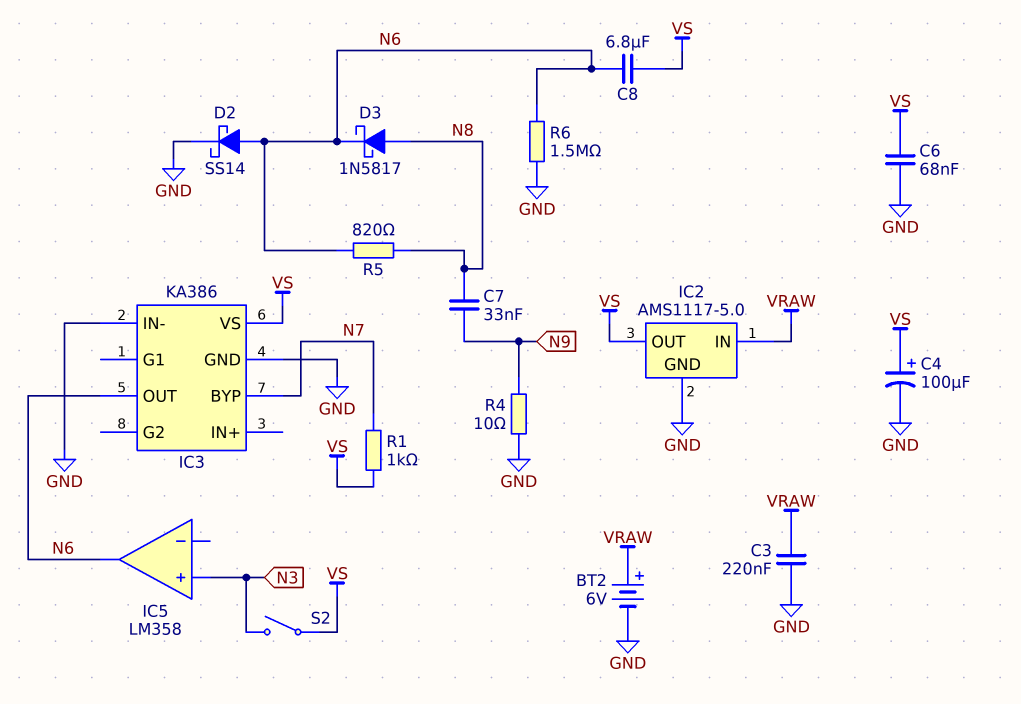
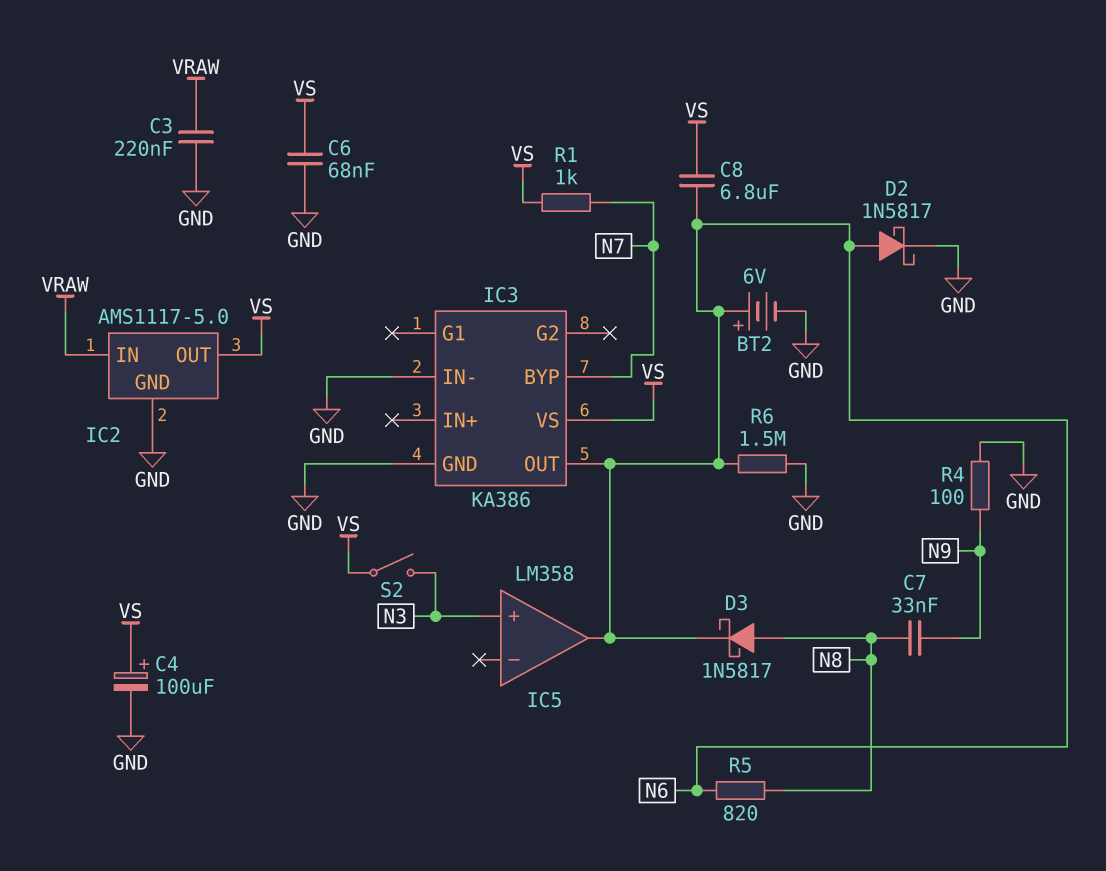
BT2: 6V (plus VRAW, minus GND) -> 6V (plus N6, minus GND)
D2: schottky SS14 (A N6, K GND) -> schottky 1N5817 (A N6, K GND)
R4: 10 (GND, N9) -> 100 (GND, N9)

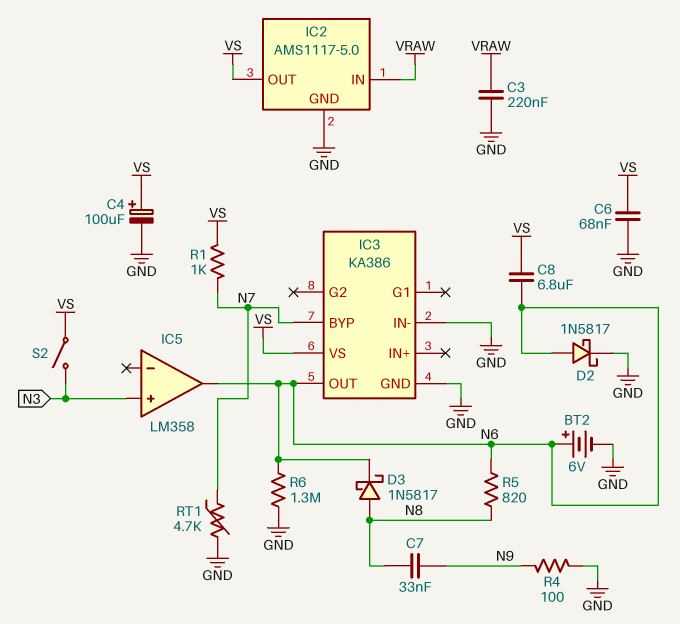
R6: 1.5M (GND, N6) -> 1.3M (GND, N6)
RT1: none -> 4.7k (GND, N7)

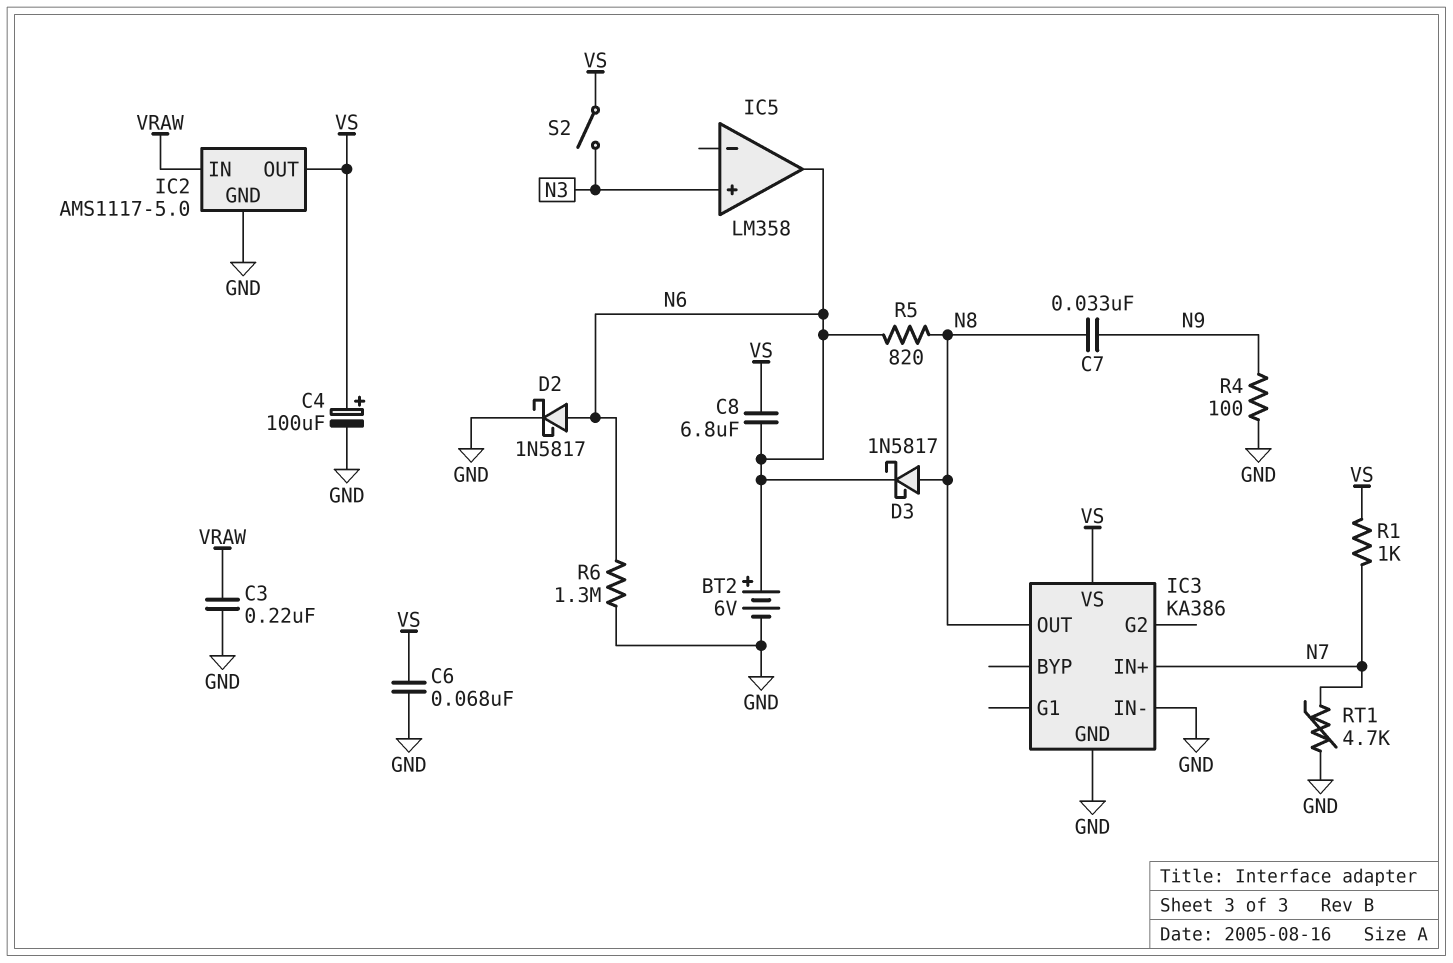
IC3 pin BYP: N7 -> none
IC3 pin IN+: none -> N7
IC3 pin OUT: N6 -> N8

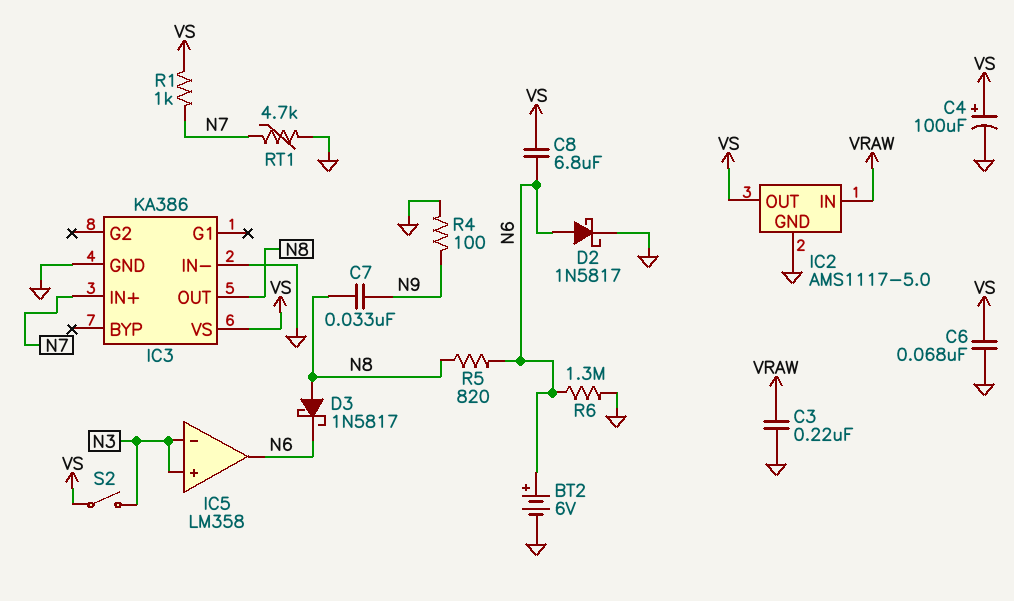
IC5 pin in-: none -> N3

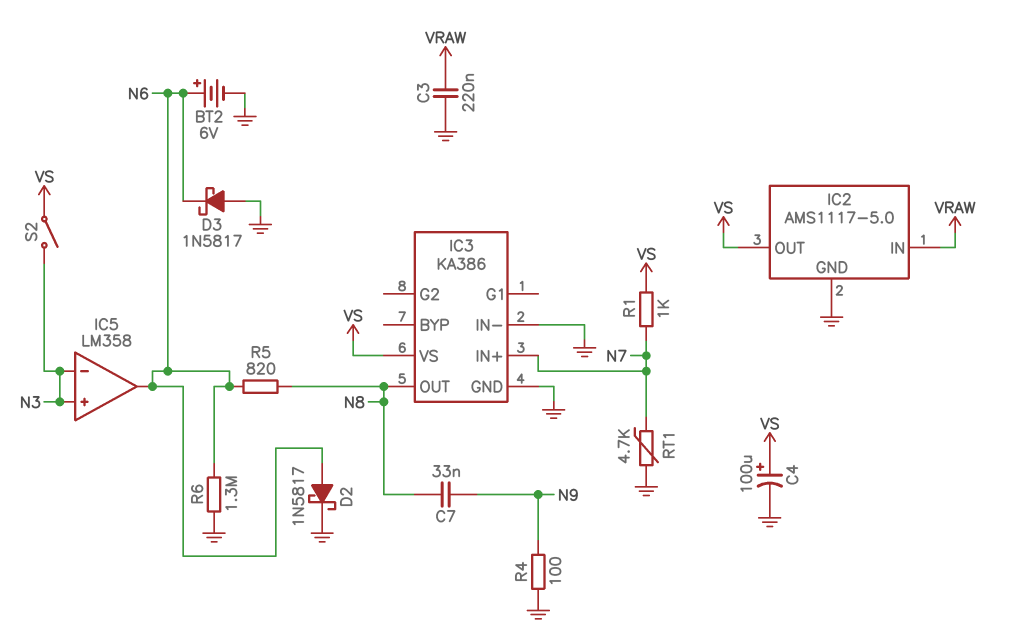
C6: 68nF (GND, VS) -> none
C8: 6.8uF (N6, VS) -> none
D3: schottky 1N5817 (A N8, K N6) -> schottky 1N5817 (A GND, K N6)

